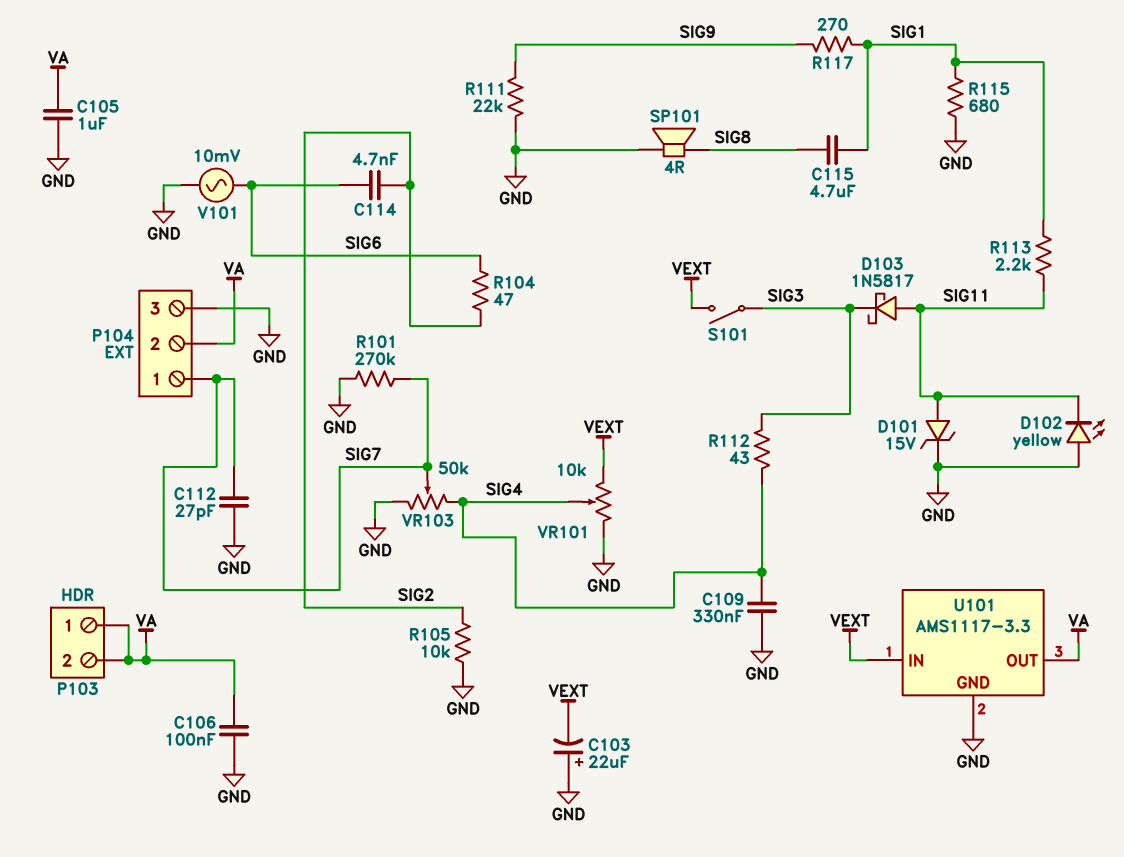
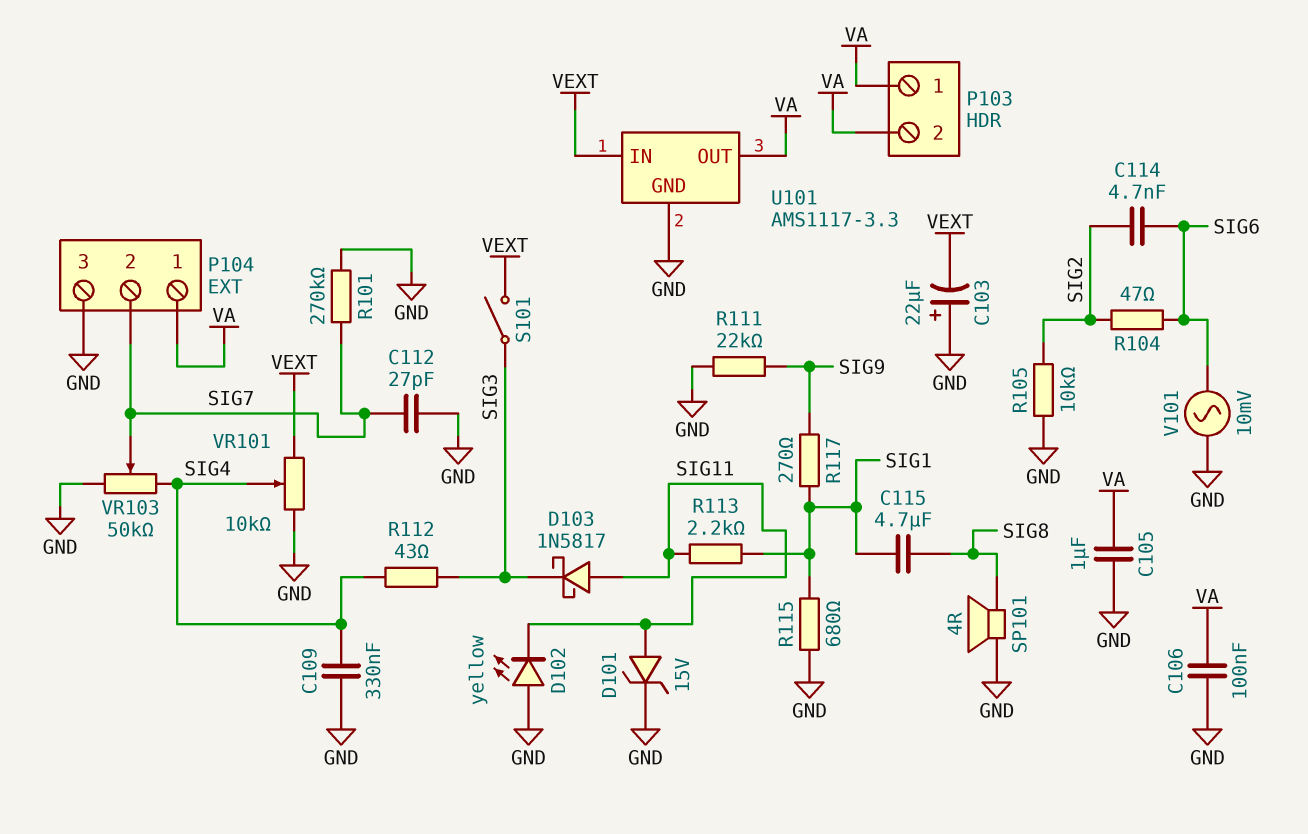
P104 pin 1: SIG7 -> VA
P104 pin 2: VA -> SIG7

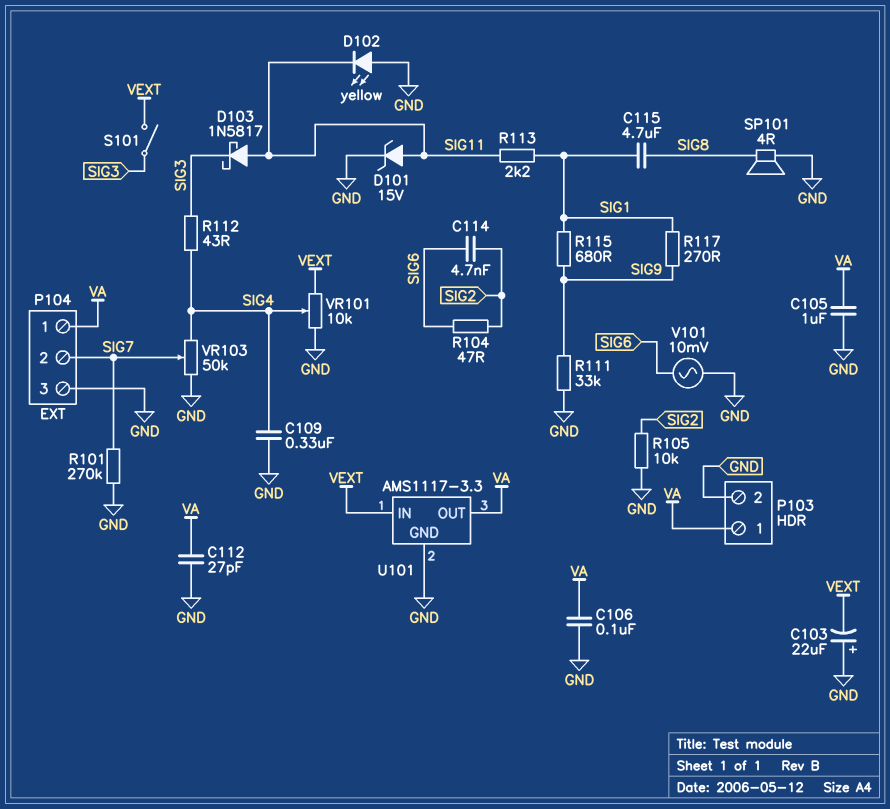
C112: 27pF (GND, SIG7) -> 27pF (GND, VA)
P103 pin 2: VA -> GND
R111: 22k (GND, SIG9) -> 33k (GND, SIG9)
R115: 680 (GND, SIG1) -> 680 (SIG1, SIG9)

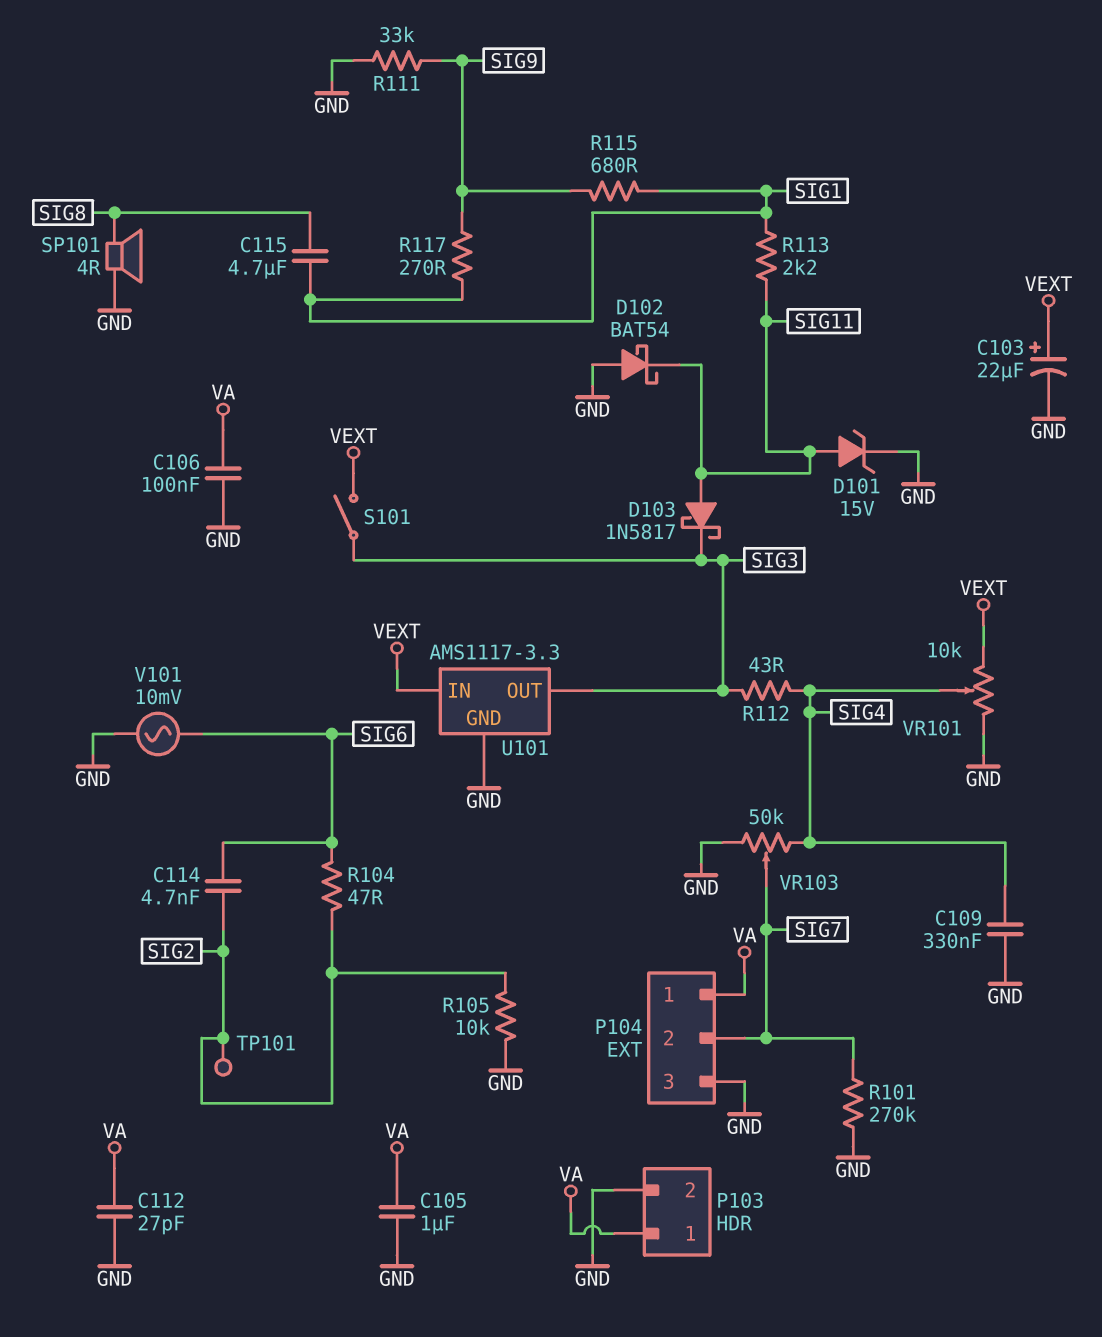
C103: 22uF (plus GND, minus VEXT) -> 22uF (plus VEXT, minus GND)
D102: LED yellow (A GND, K SIG11) -> schottky BAT54 (A GND, K SIG11)
TP101: none -> test point (SIG2)
U101 pin OUT: VA -> SIG3

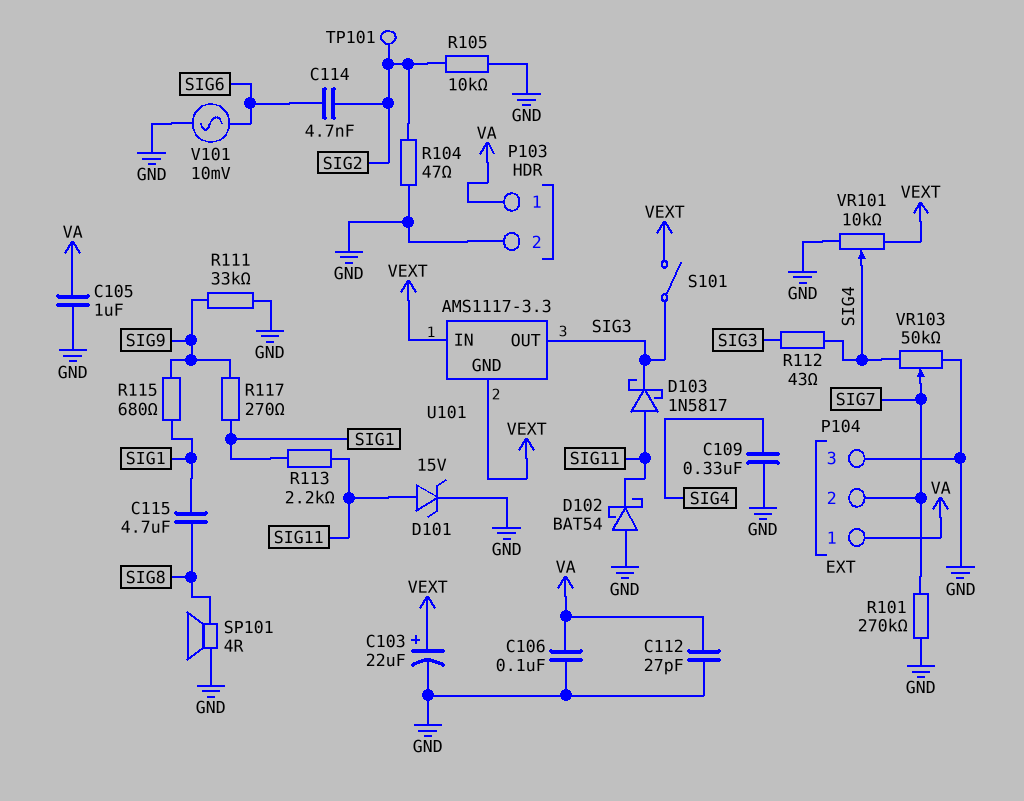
R104: 47 (SIG2, SIG6) -> 47 (GND, SIG2)
U101 pin GND: GND -> VEXT

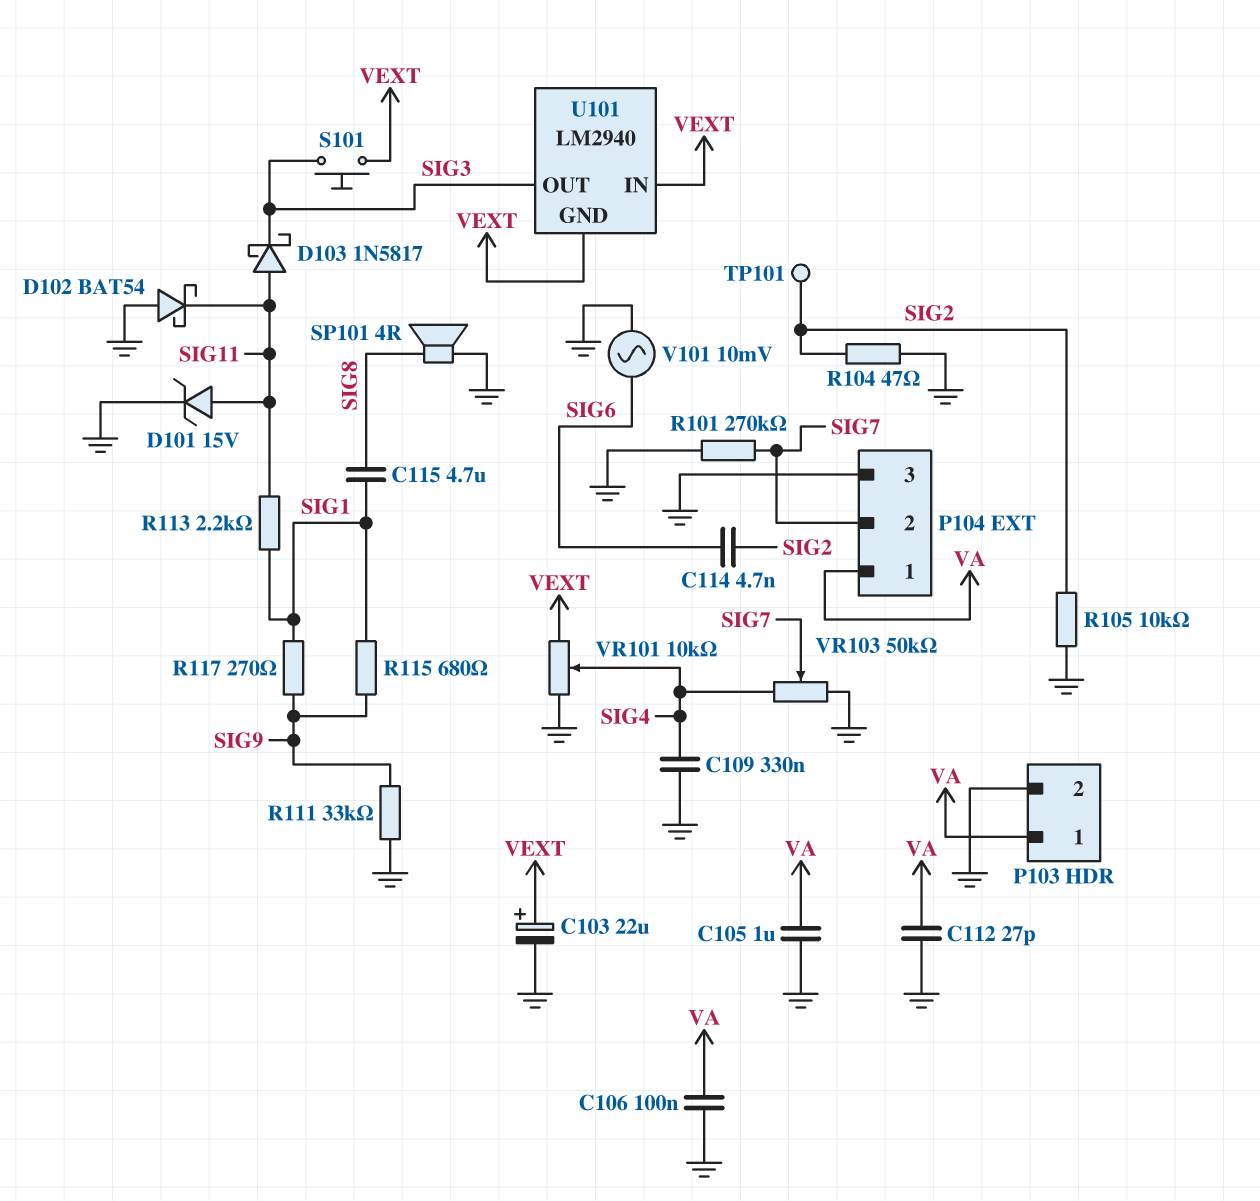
R112: 43 (SIG3, SIG4) -> none
S101: switch (SIG3, VEXT) -> button (SIG3, VEXT)
U101: AMS1117-3.3 -> LM2940

